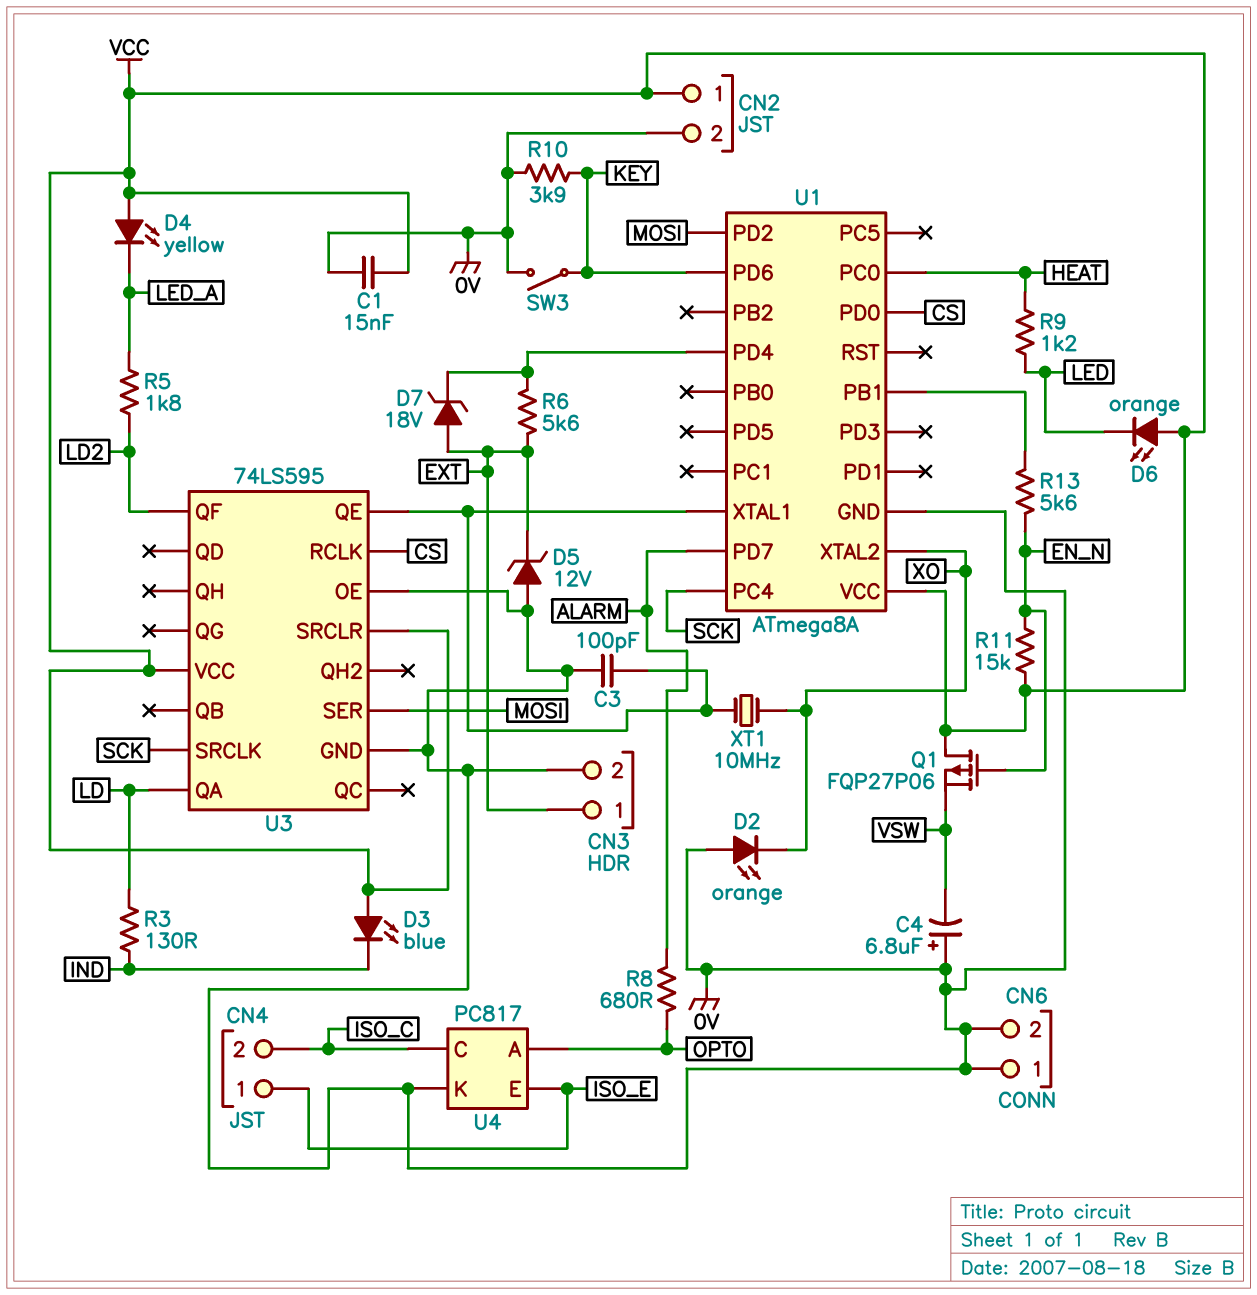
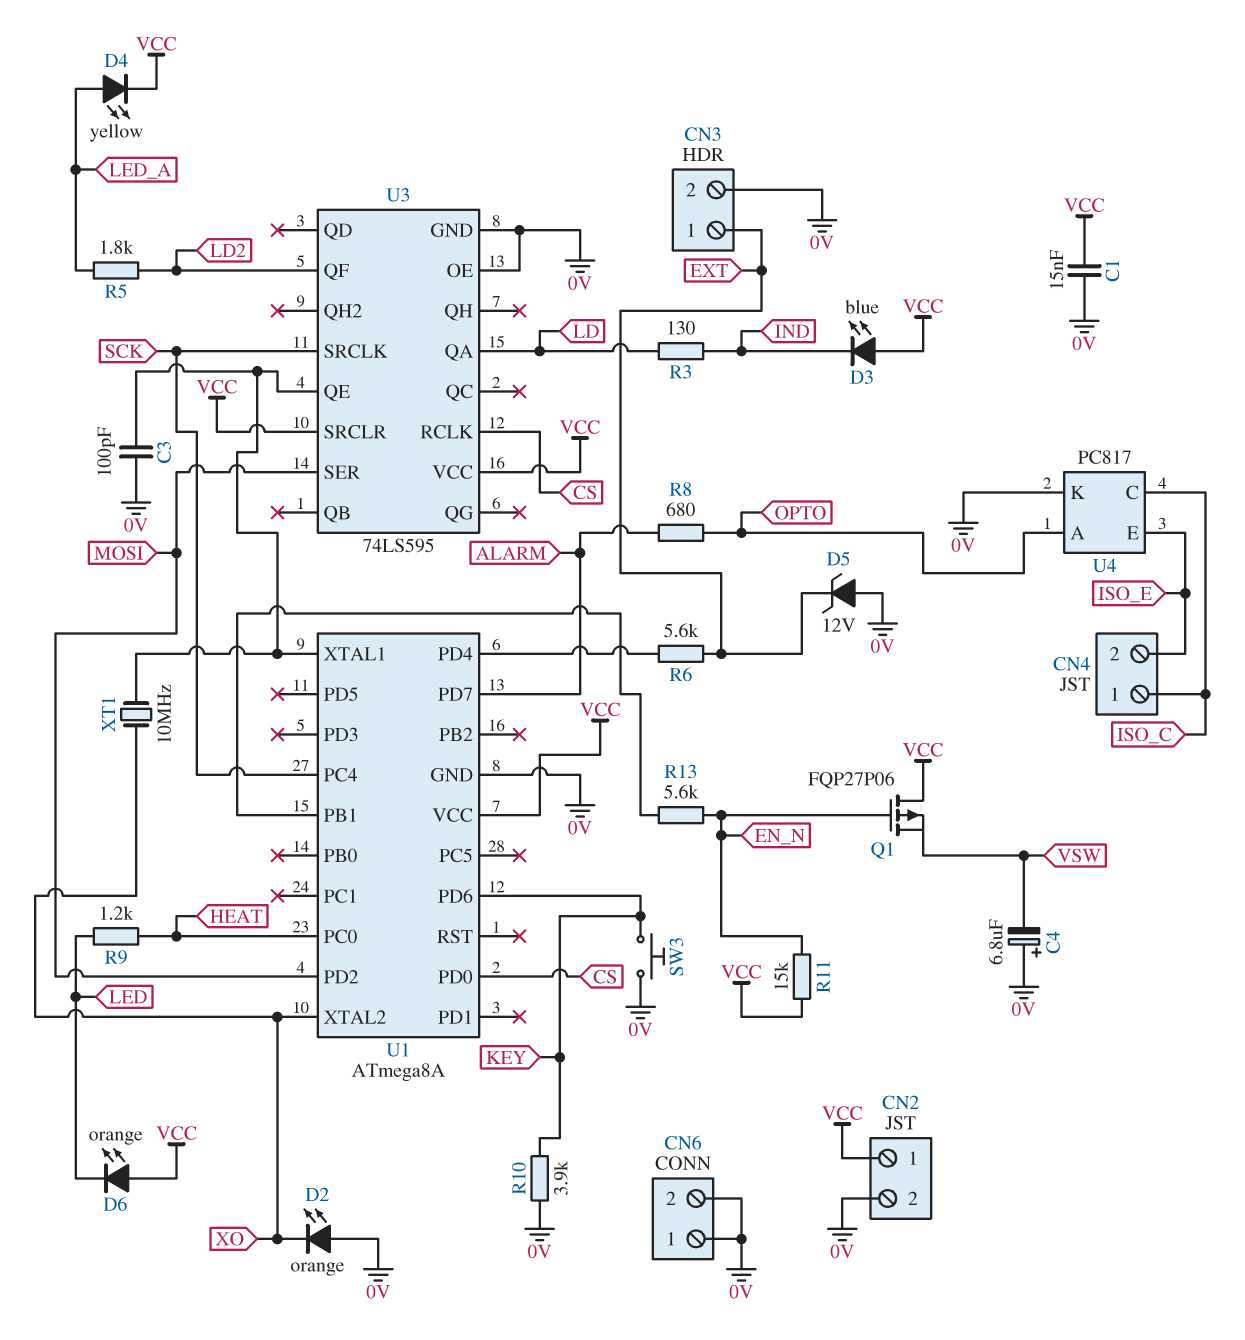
CN4 pin 1: ISO_E -> ISO_C
CN4 pin 2: ISO_C -> ISO_E
D4: LED yellow (A VCC, K LED_A) -> LED yellow (A LED_A, K VCC)
D7: zener 18V (A EXT, K U1/PD4) -> none
SW3: switch (0V, KEY) -> button (0V, KEY)

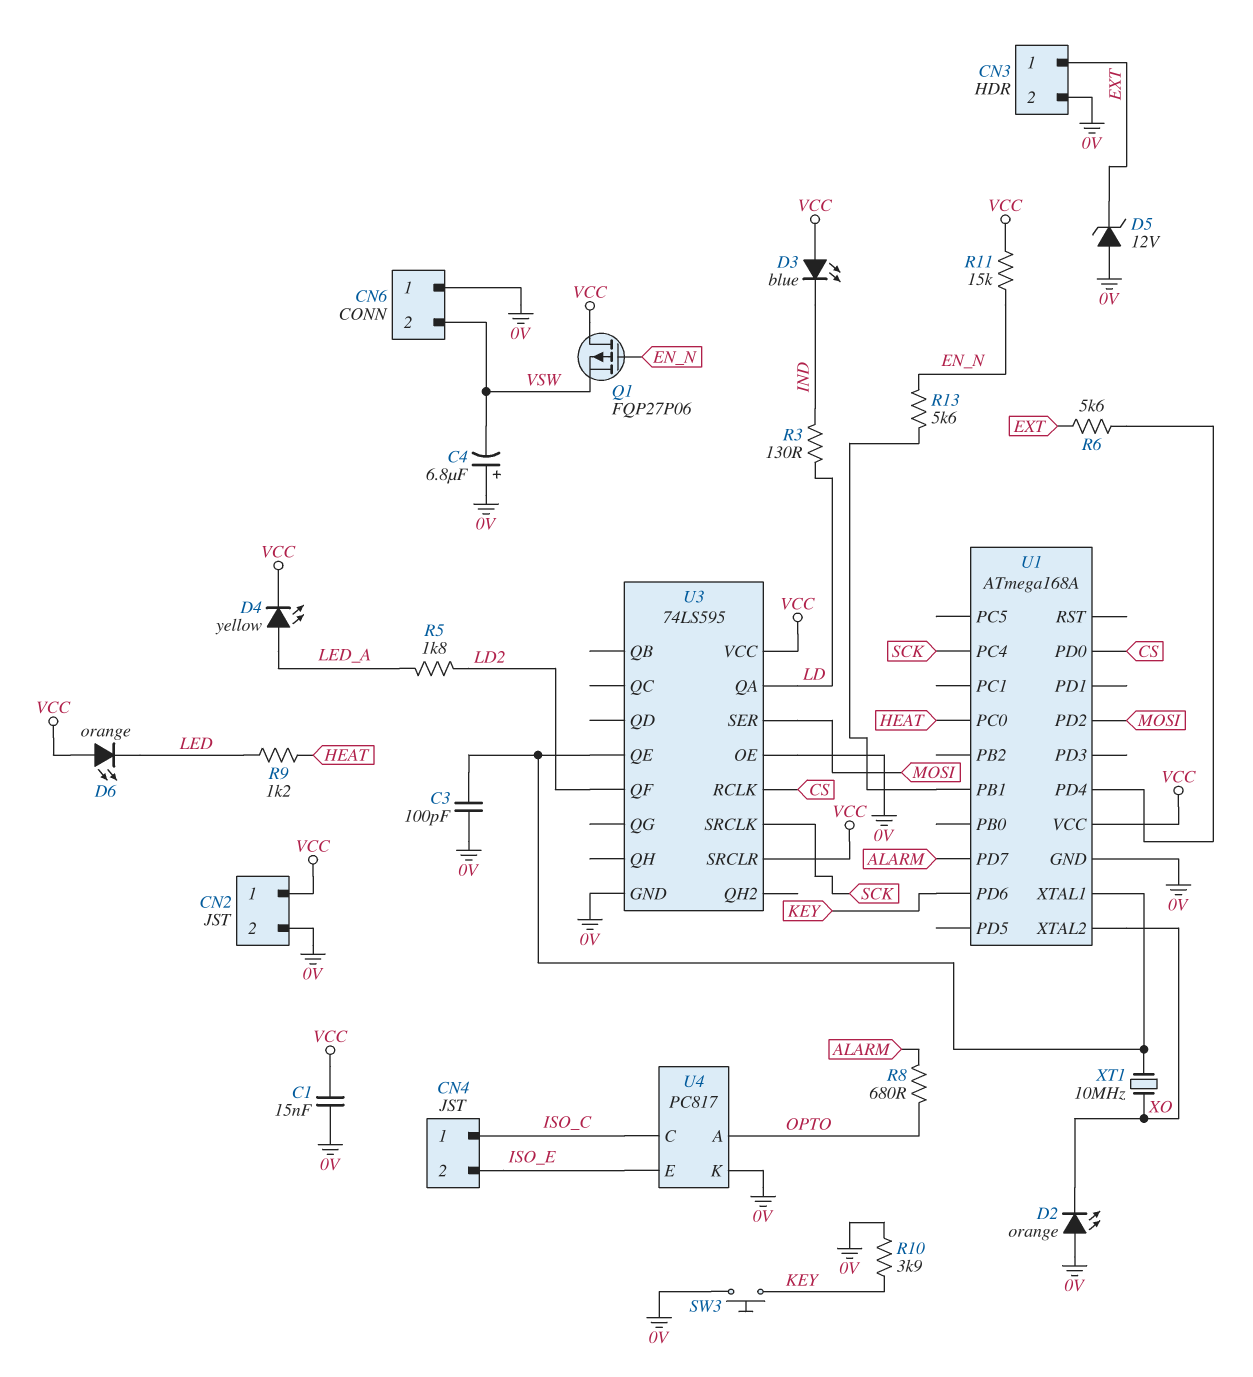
CN6 pin 2: 0V -> VSW
U1: ATmega8A -> ATmega168A

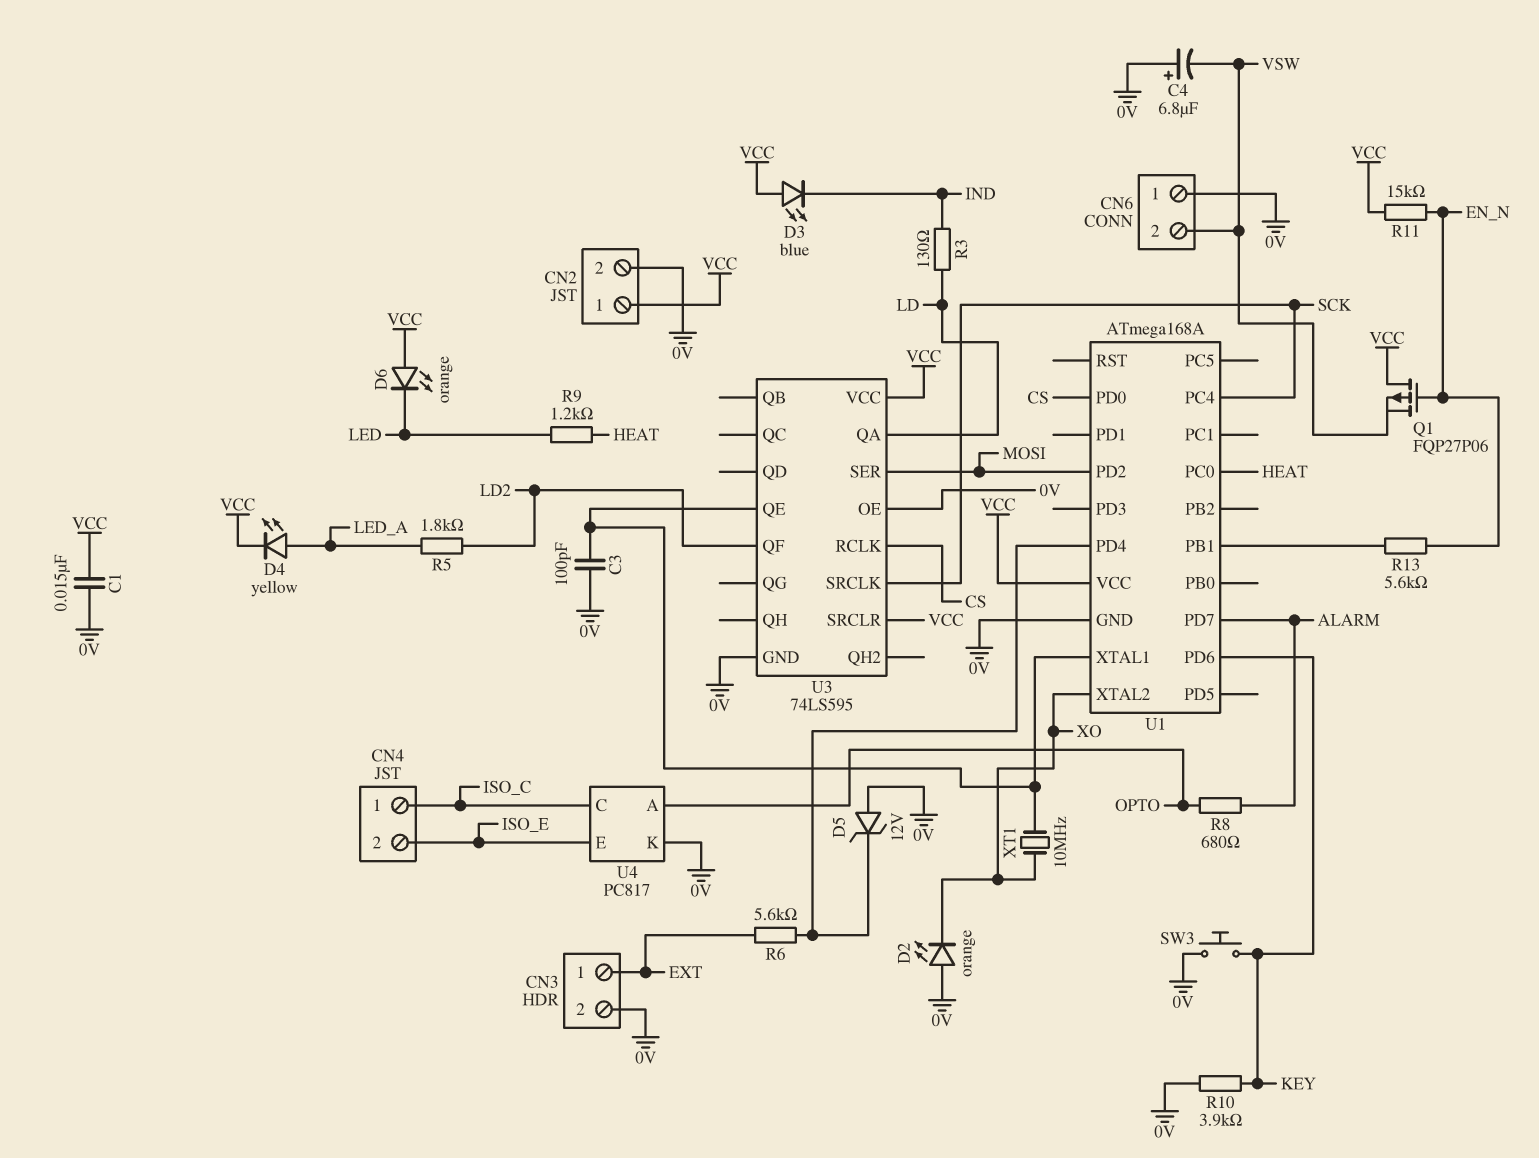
D5: zener 12V (A 0V, K EXT) -> zener 12V (A 0V, K U1/PD4)

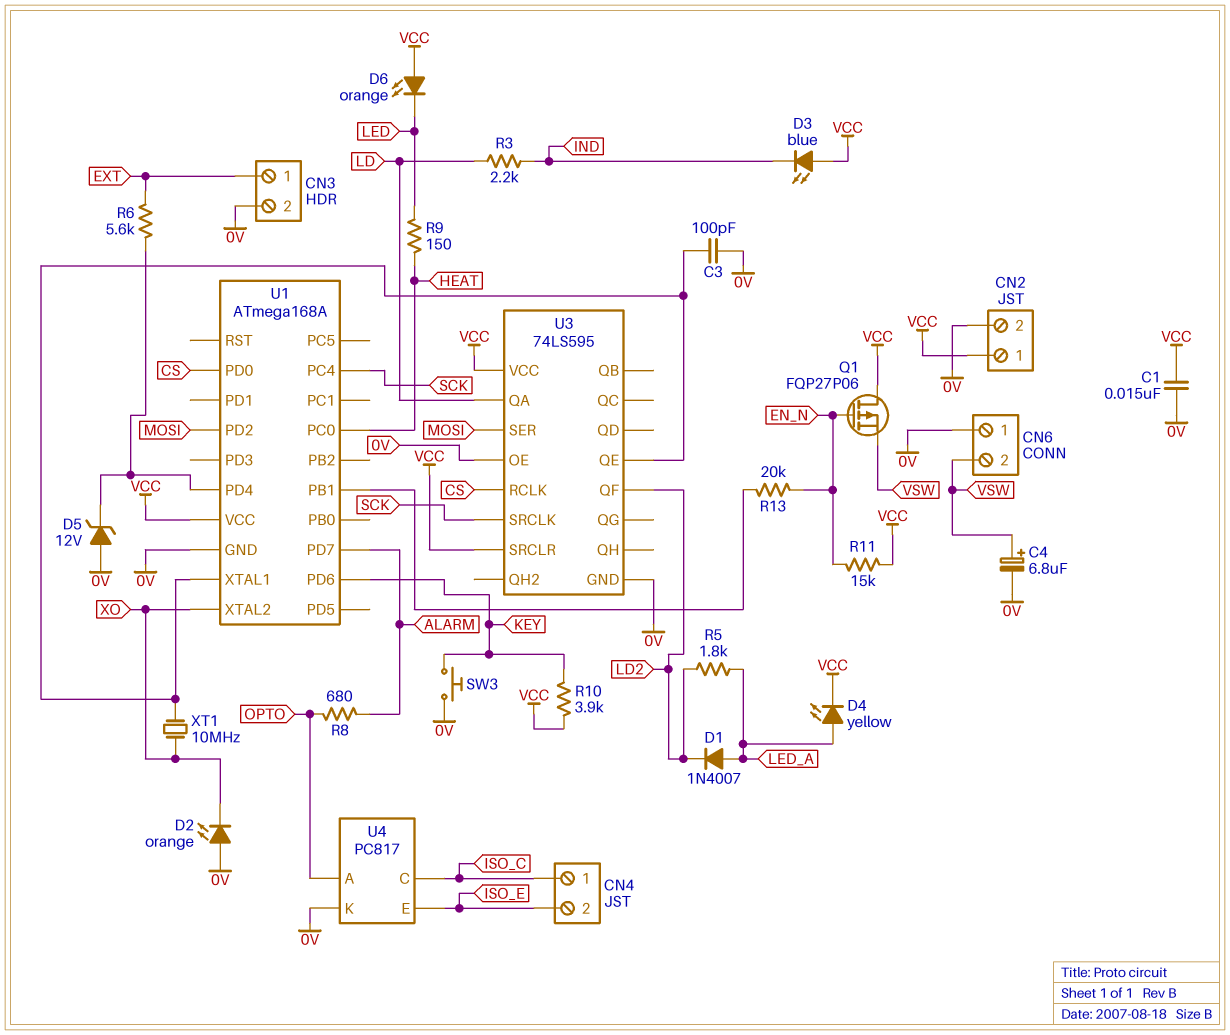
C4: 6.8uF (plus 0V, minus VSW) -> 6.8uF (plus VSW, minus 0V)
D1: none -> diode 1N4007 (A LED_A, K LD2)
R3: 130 (IND, LD) -> 2.2k (IND, LD)
R9: 1.2k (HEAT, LED) -> 150 (HEAT, LED)
R10: 3.9k (0V, KEY) -> 3.9k (KEY, VCC)
R13: 5.6k (EN_N, U1/PB1) -> 20k (EN_N, U1/PB1)

